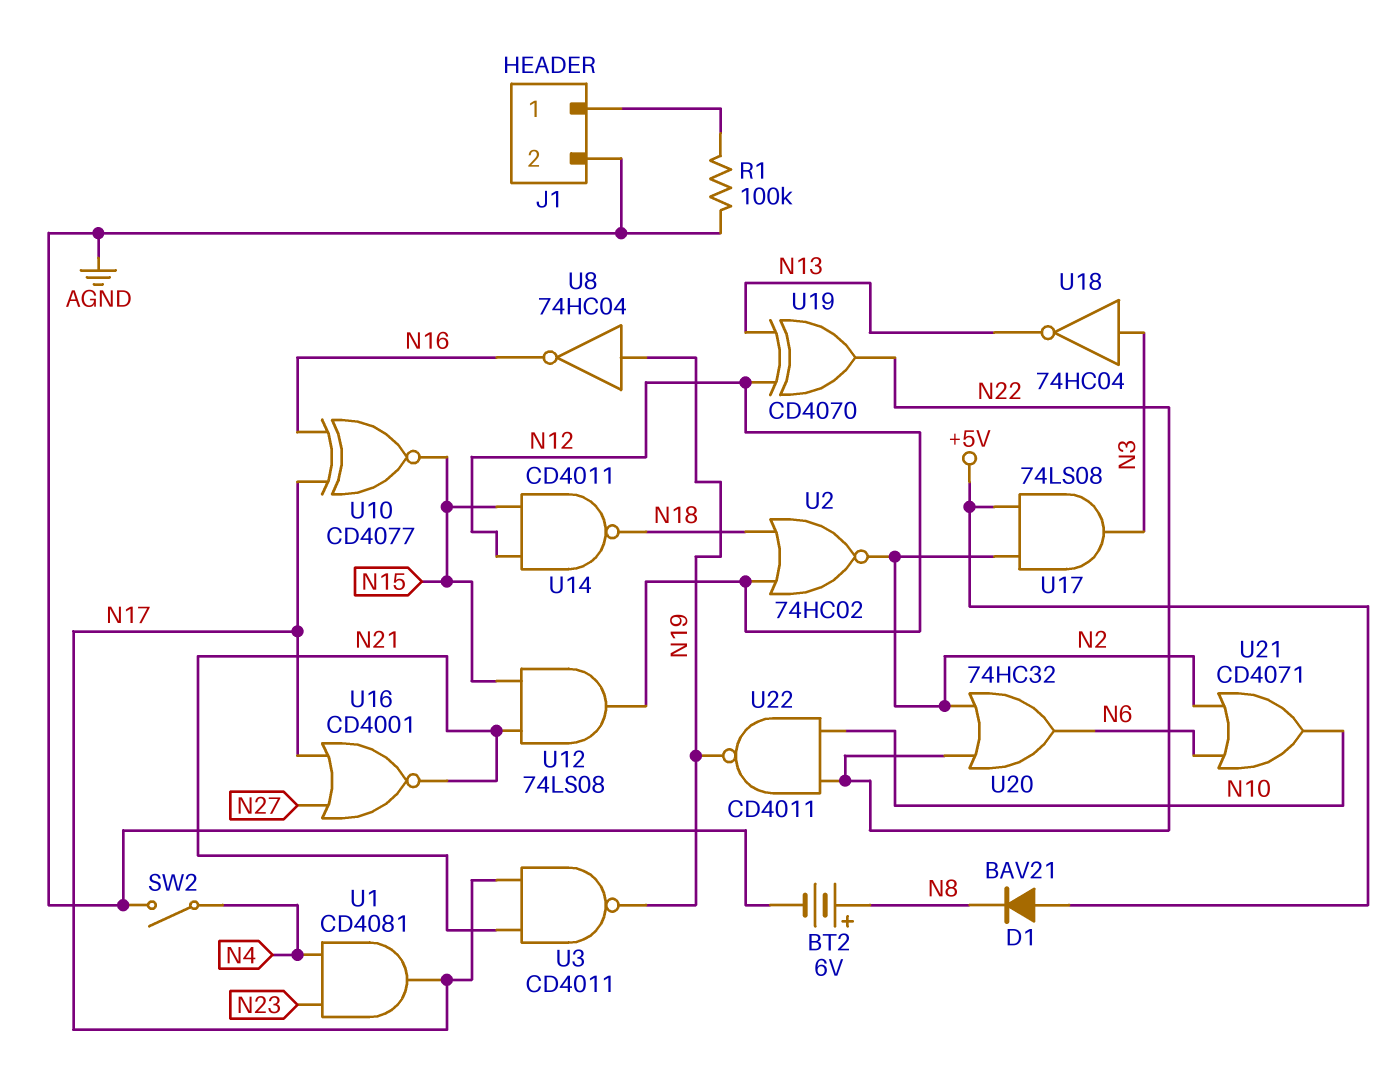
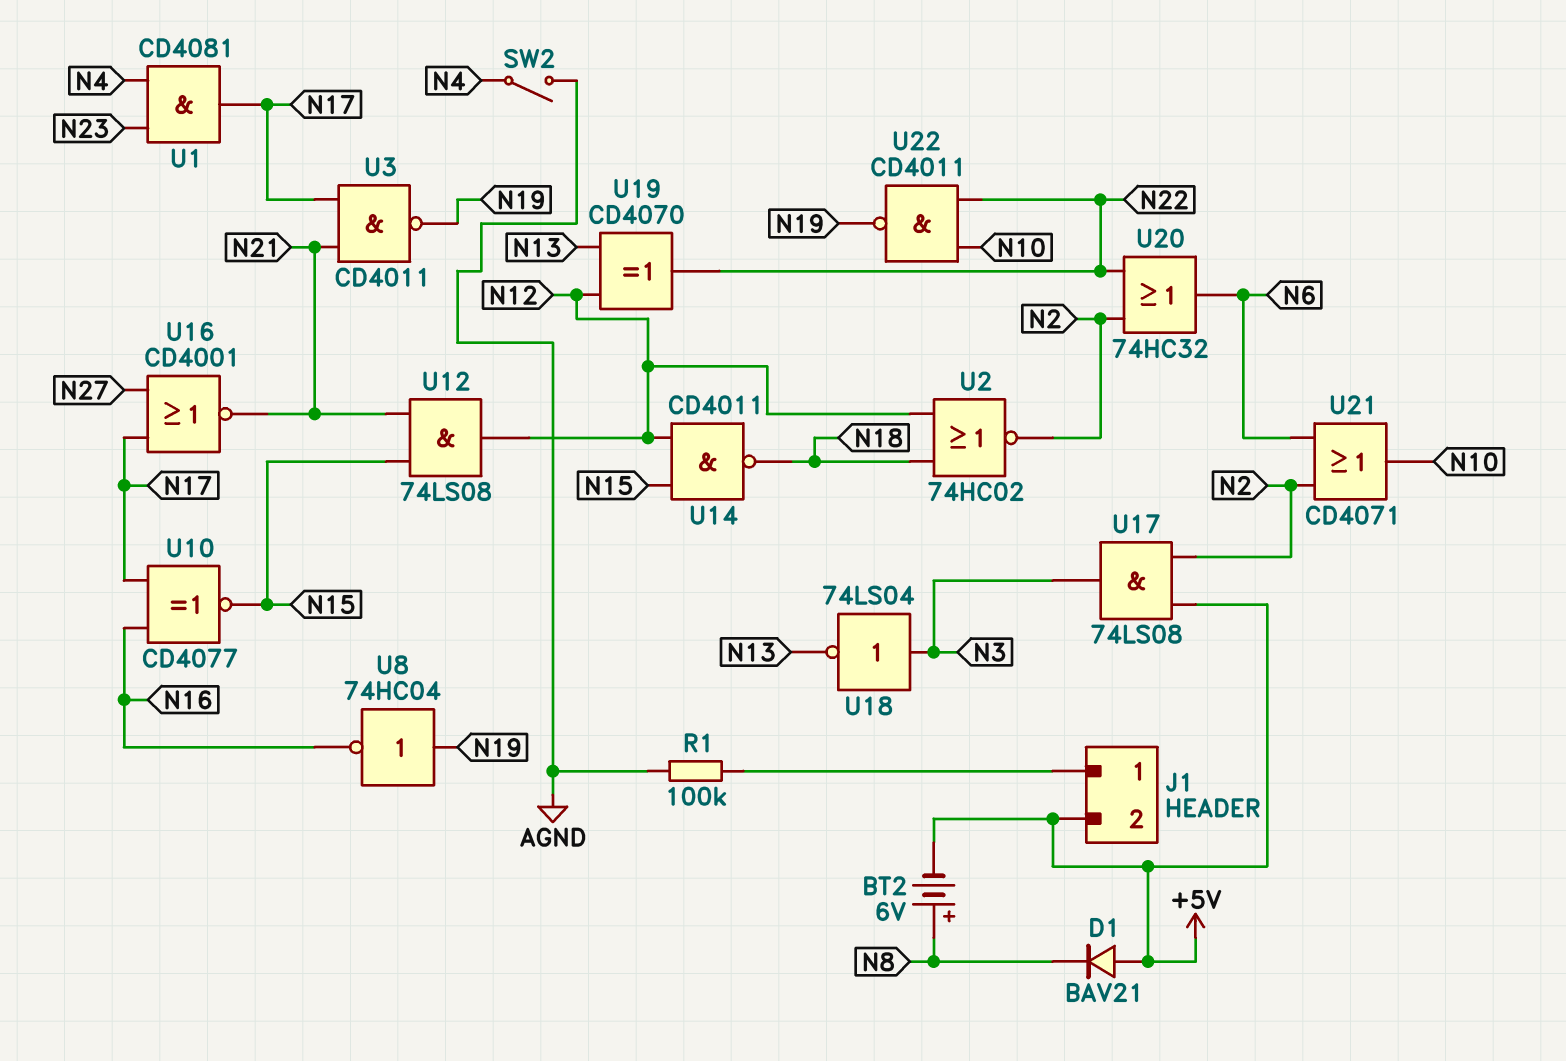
BT2: 6V (plus N8, minus AGND) -> 6V (plus N8, minus +5V)
J1 pin 2: AGND -> +5V
U18: NOT 74HC04 (in N3, out N13) -> NOT 74LS04 (in N3, out N13)

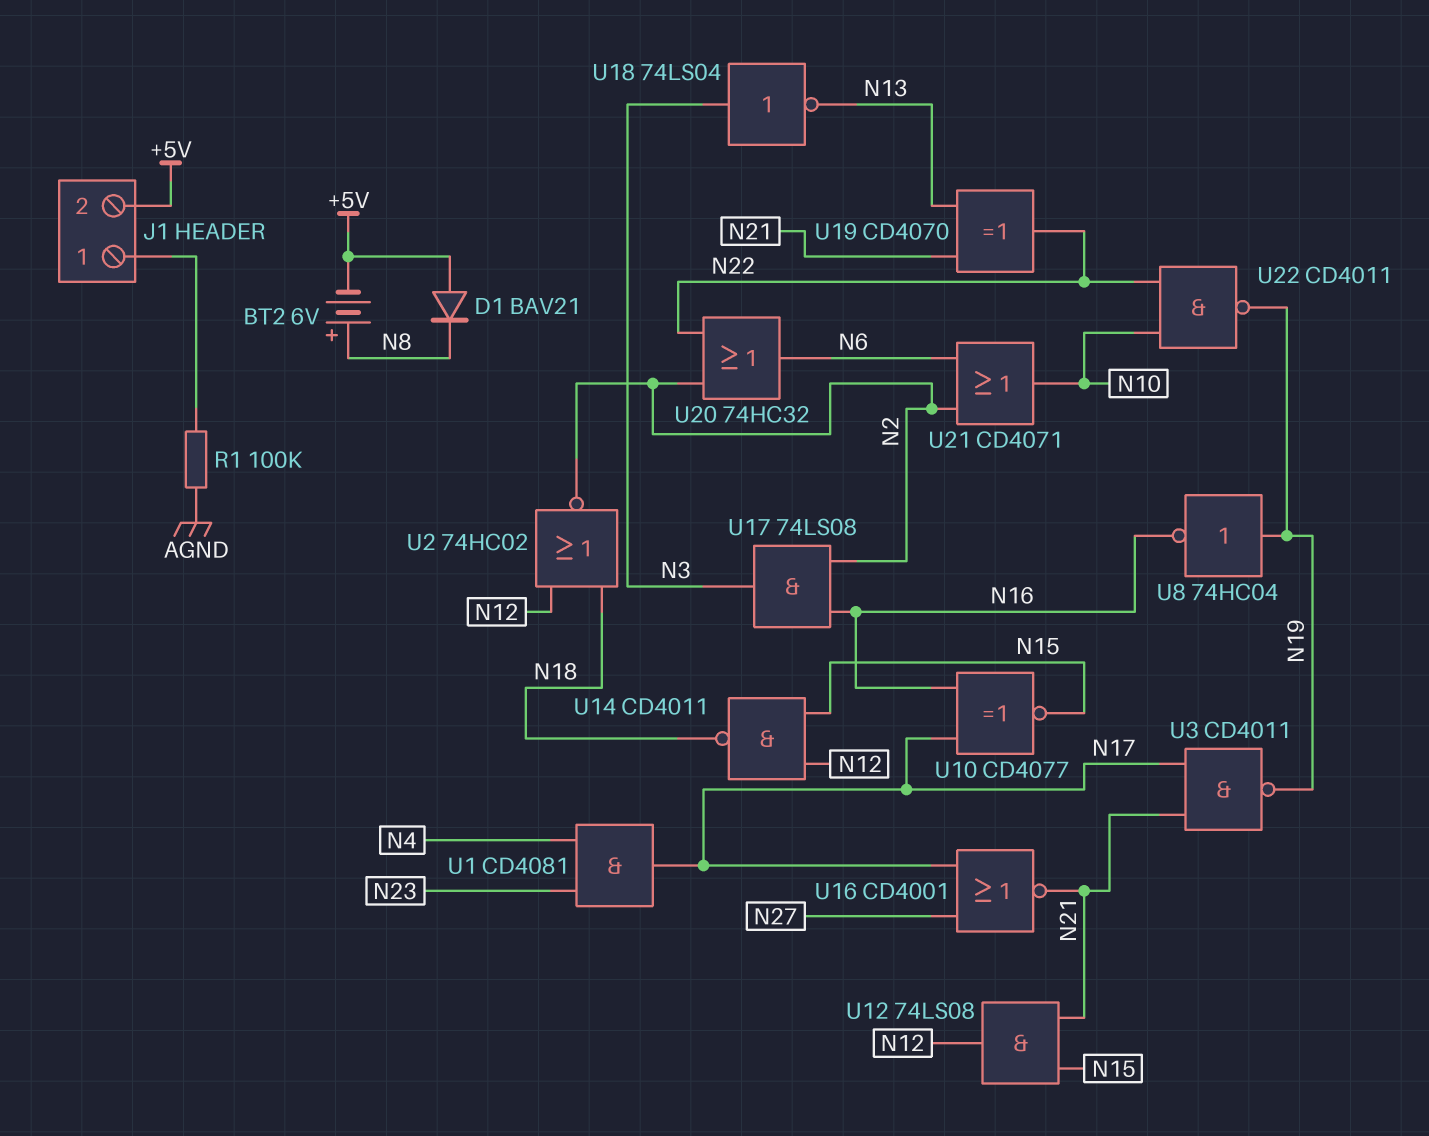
SW2: switch (AGND, N4) -> none
U17: AND 74LS08 (in +5V, in N2, out N3) -> AND 74LS08 (in N2, in N16, out N3)
U19: XOR CD4070 (in N12, in N13, out N22) -> XOR CD4070 (in N13, in N21, out N22)

